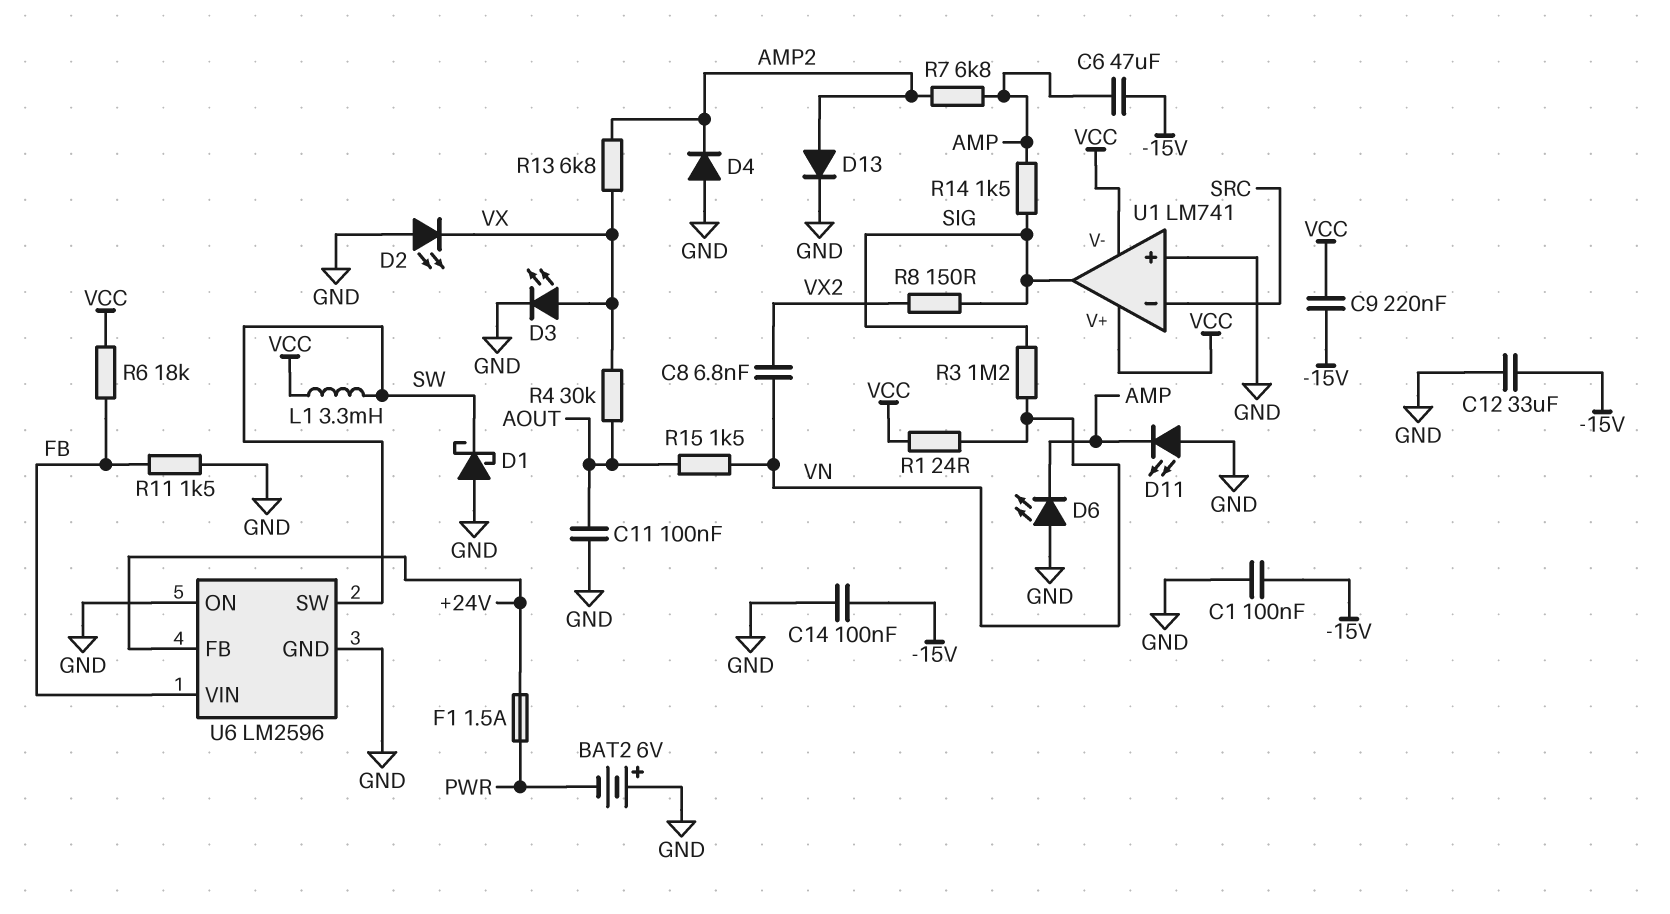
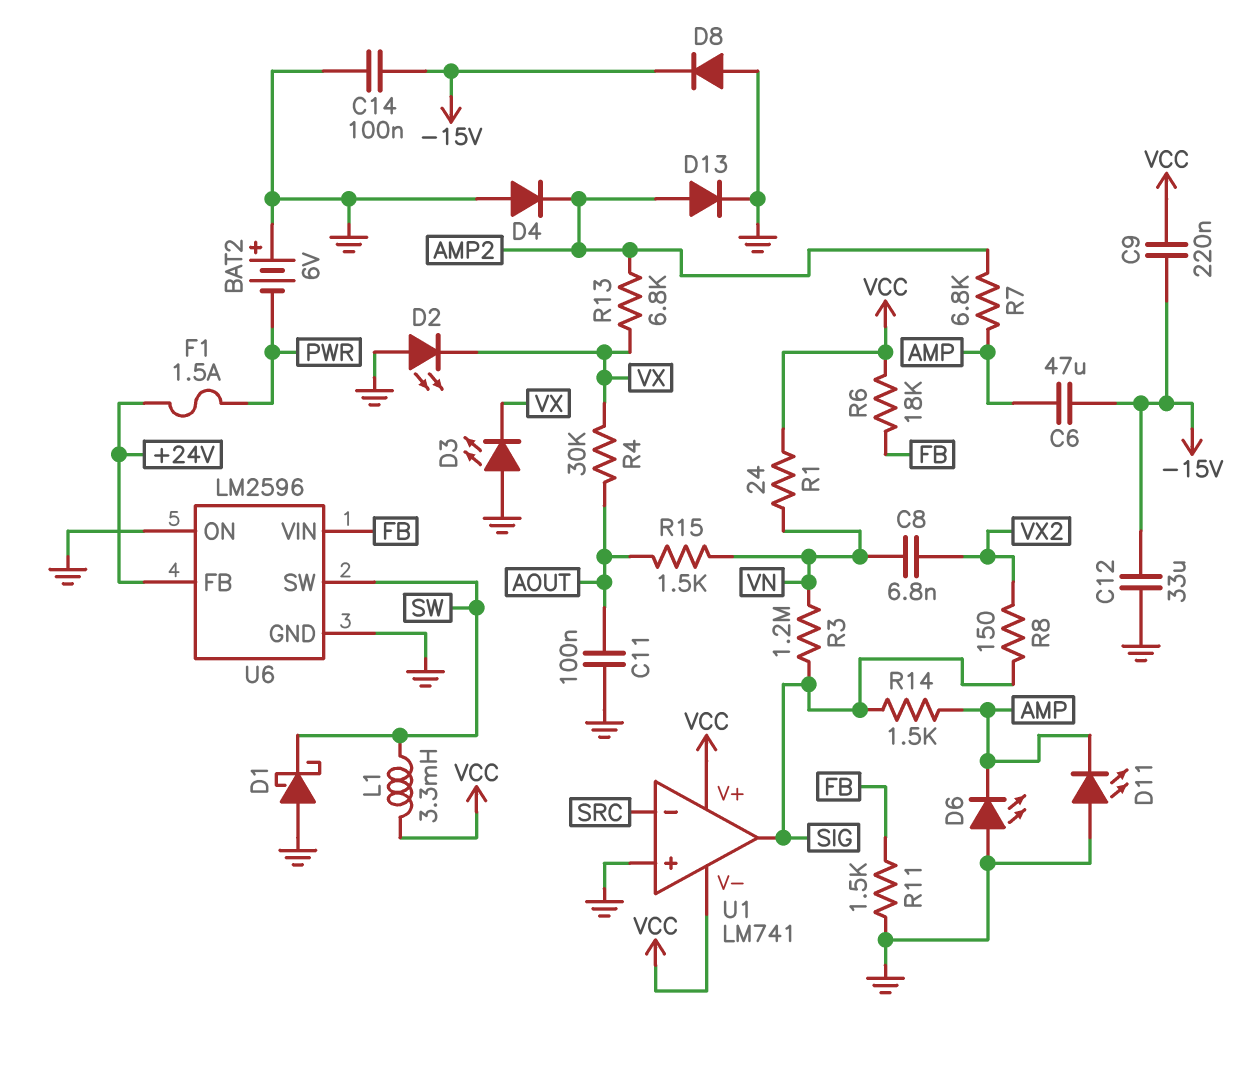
C1: 100nF (-15V, GND) -> none
D3: LED (A VX, K GND) -> LED (A GND, K VX)
D8: none -> diode (A GND, K -15V)

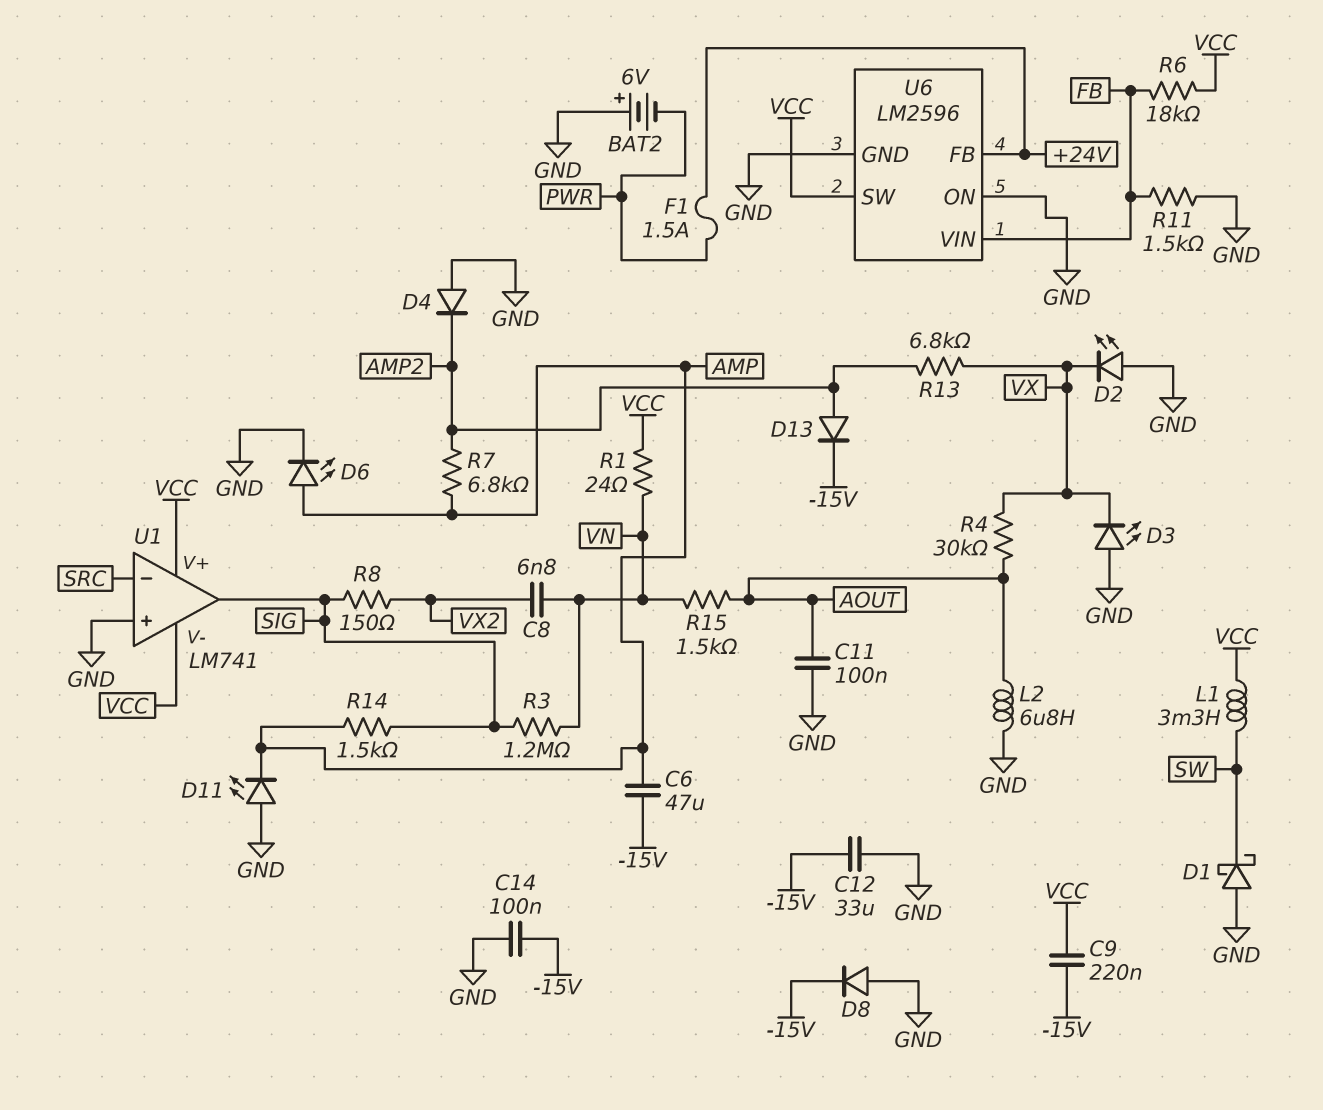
D6: LED (A GND, K AMP) -> LED (A AMP, K GND)
D13: diode (A AMP2, K GND) -> diode (A AMP2, K -15V)
L2: none -> 6.8uH (AOUT, GND)
U6 pin SW: SW -> VCC

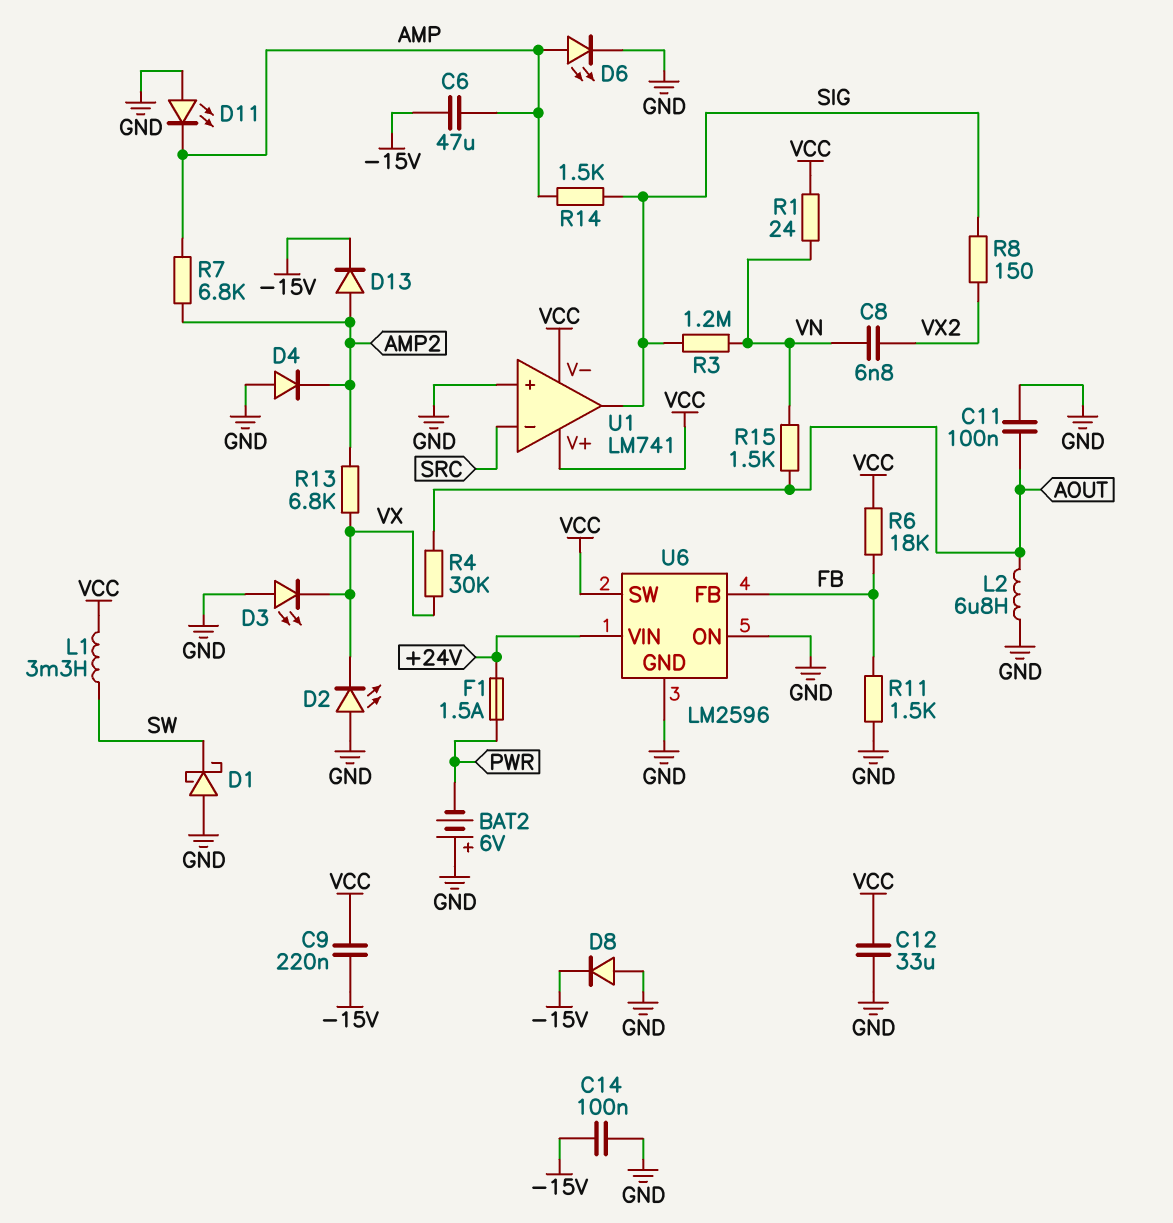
C12: 33uF (-15V, GND) -> 33uF (GND, VCC)
U6 pin FB: +24V -> FB
U6 pin VIN: FB -> +24V

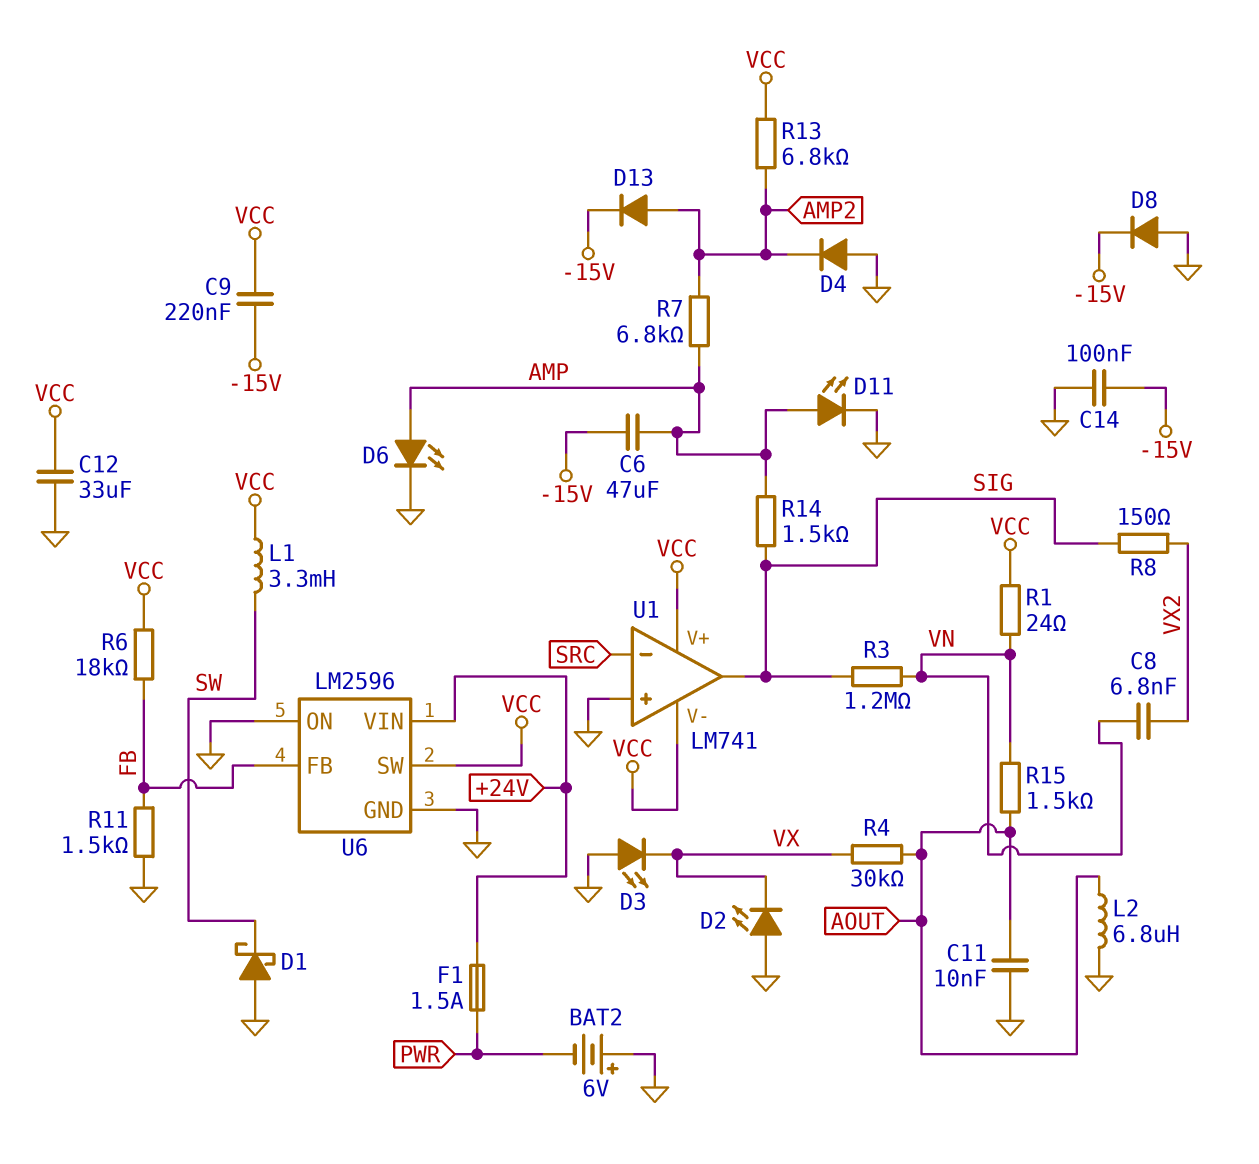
C11: 100nF (AOUT, GND) -> 10nF (AOUT, GND)
D11: LED (A GND, K AMP) -> LED (A AMP, K GND)
R13: 6.8k (AMP2, VX) -> 6.8k (AMP2, VCC)

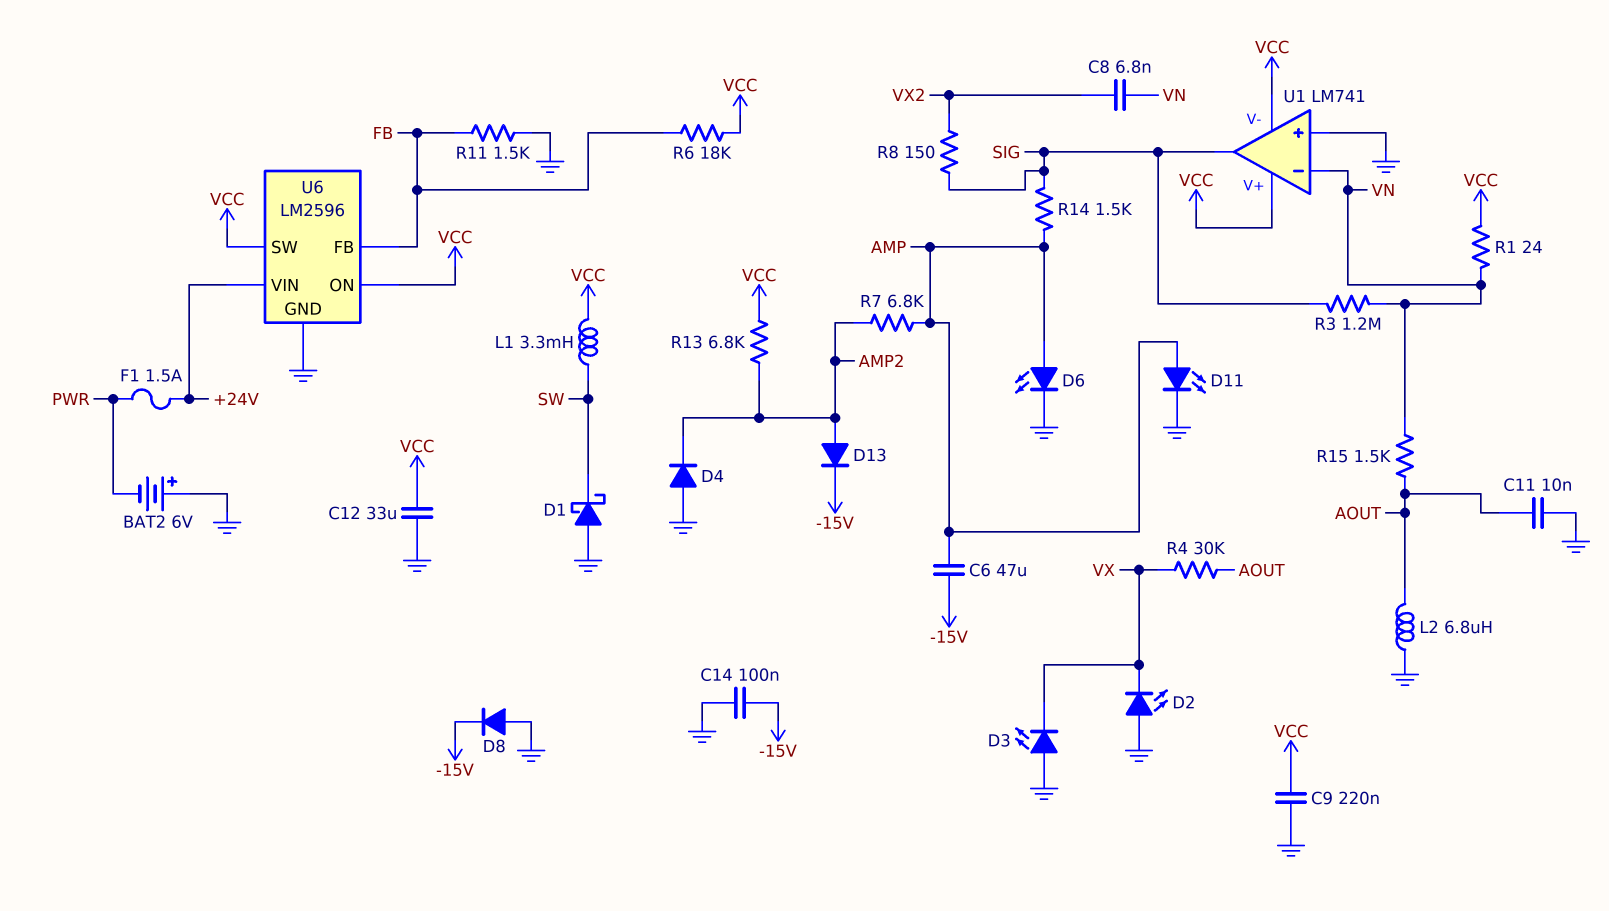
C9: 220nF (-15V, VCC) -> 220nF (GND, VCC)
U1 pin in-: SRC -> VN
U6 pin ON: GND -> VCC

